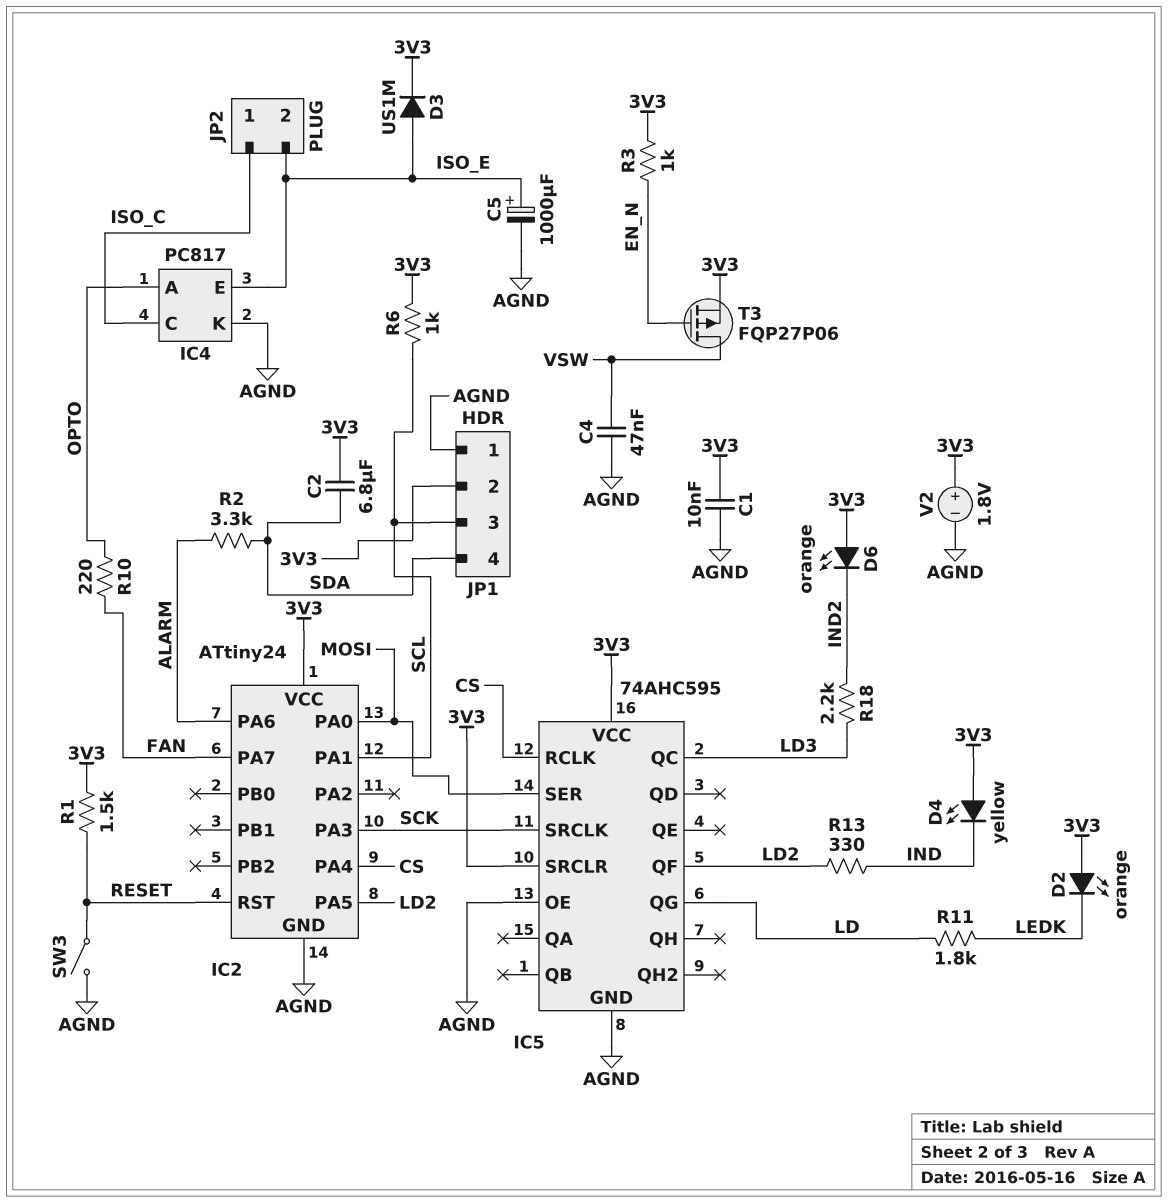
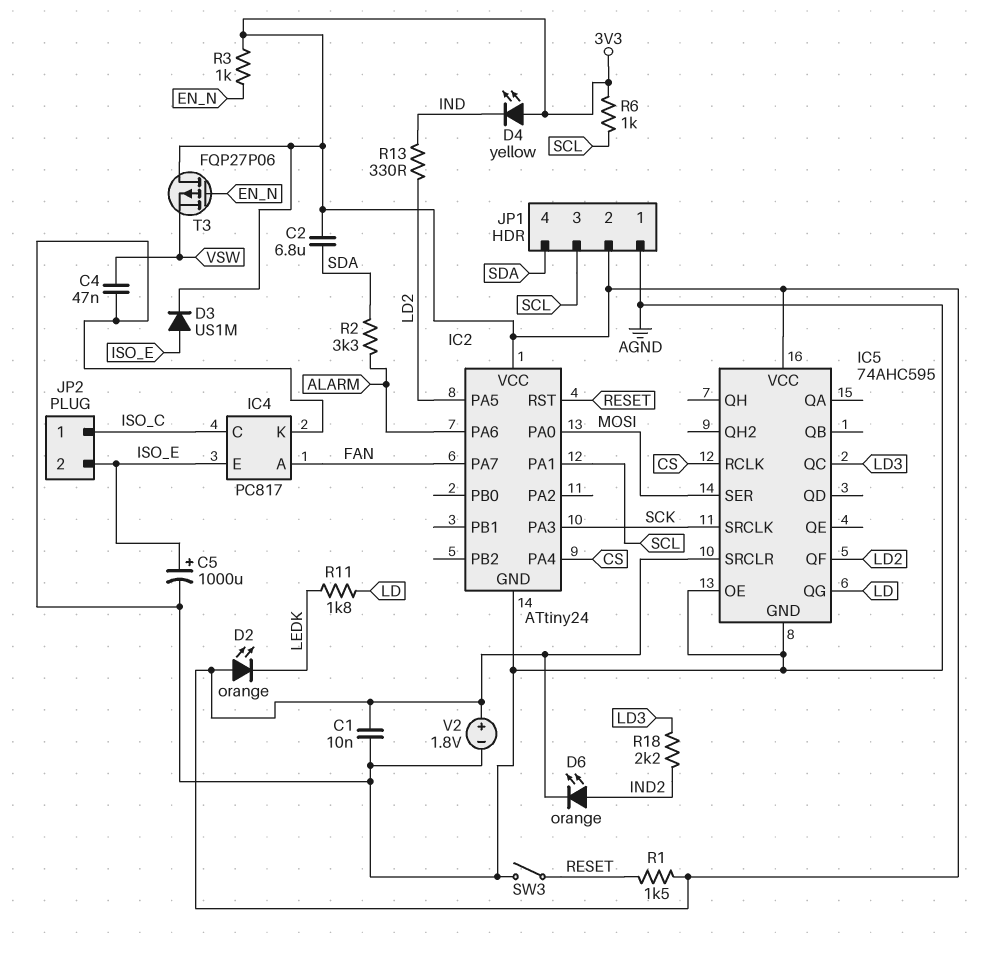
D6: LED orange (A 3V3, K IND2) -> LED orange (A IND2, K 3V3)
IC4 pin A: OPTO -> FAN
R10: 220 (FAN, OPTO) -> none
T3: PMOS FQP27P06 (G EN_N, D VSW, S 3V3) -> PMOS FQP27P06 (G EN_N, D 3V3, S VSW)

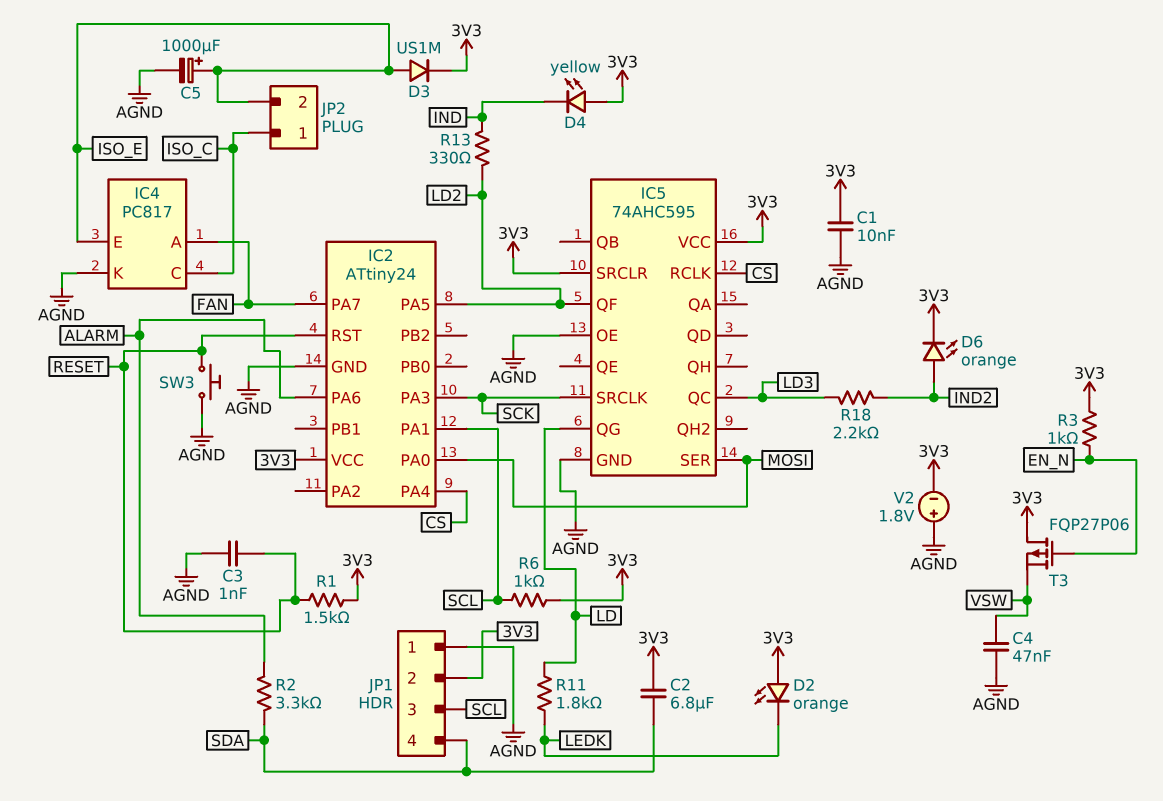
C3: none -> 1nF (AGND, RESET)
SW3: switch (AGND, RESET) -> button (AGND, RESET)
V2: 1.8V (plus 3V3, minus AGND) -> 1.8V (plus AGND, minus 3V3)

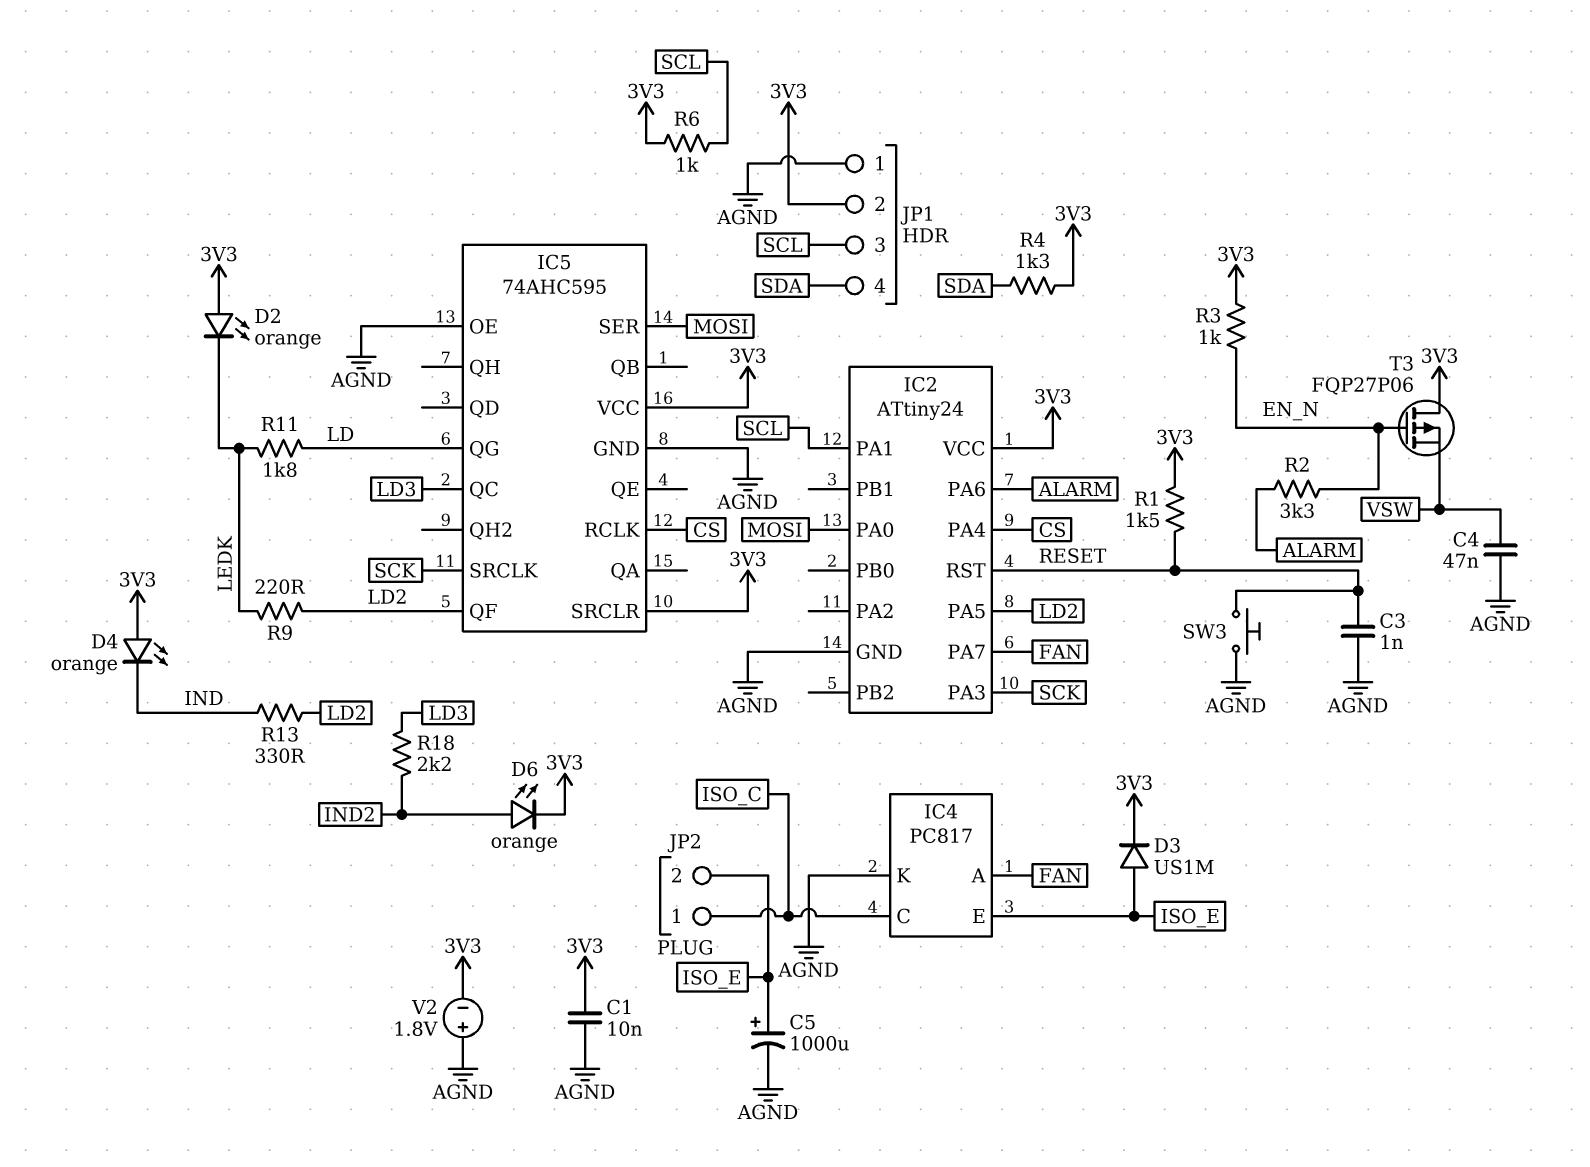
C2: 6.8uF (3V3, SDA) -> none
D4: LED yellow (A 3V3, K IND) -> LED orange (A 3V3, K IND)
R2: 3.3k (ALARM, SDA) -> 3.3k (ALARM, EN_N)
R4: none -> 1.3k (3V3, SDA)
R9: none -> 220 (LD2, LEDK)

